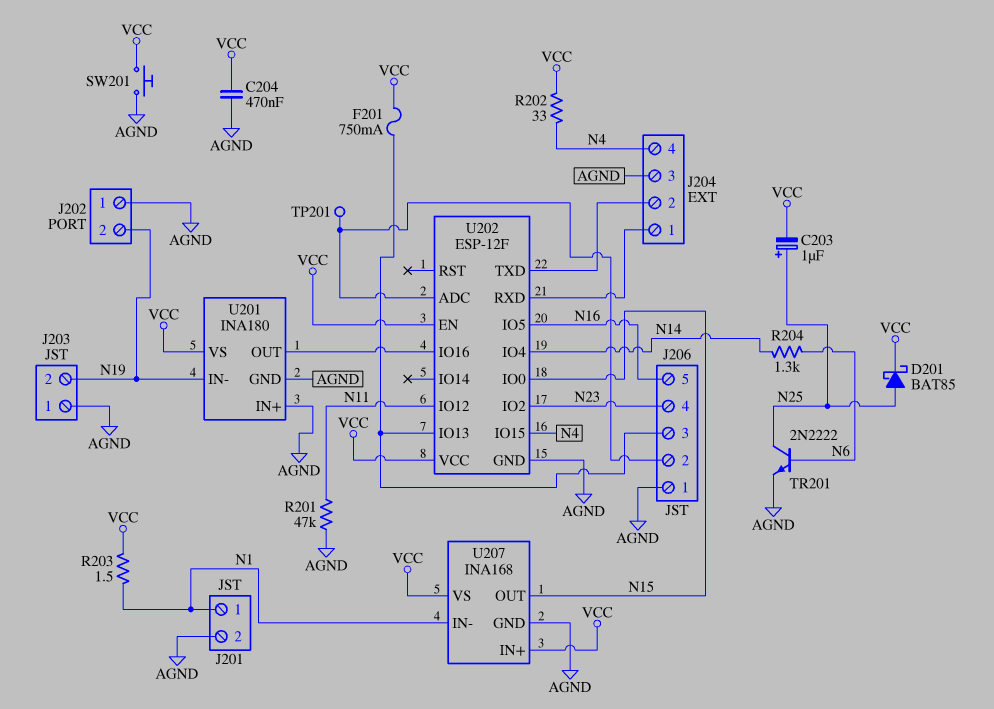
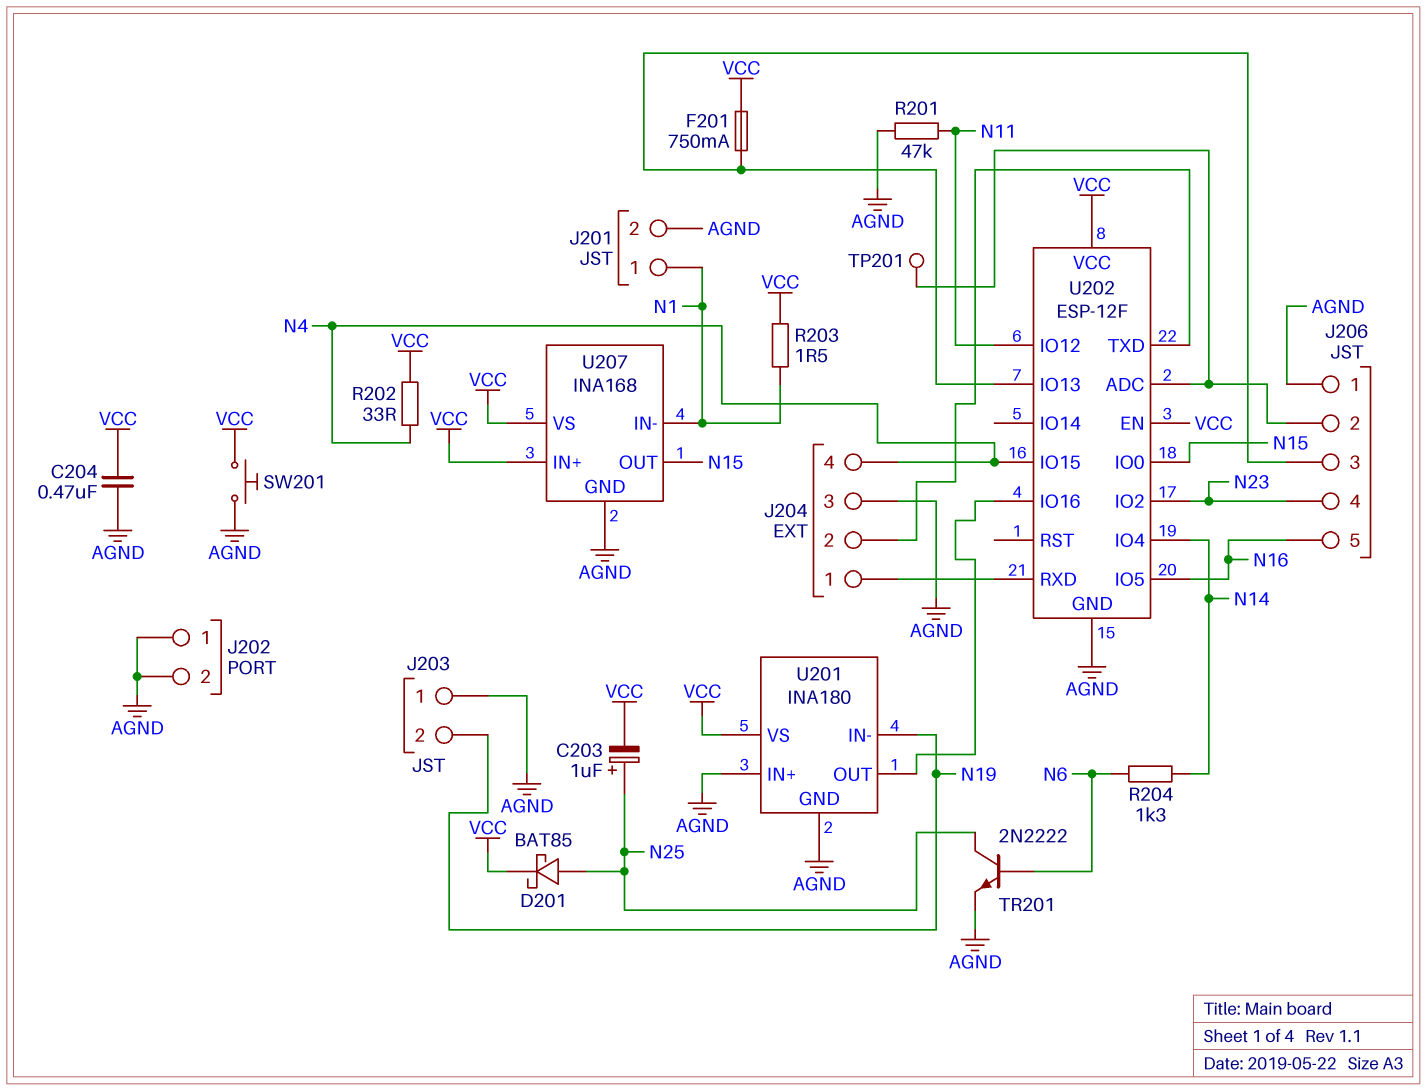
J202 pin 2: N19 -> AGND

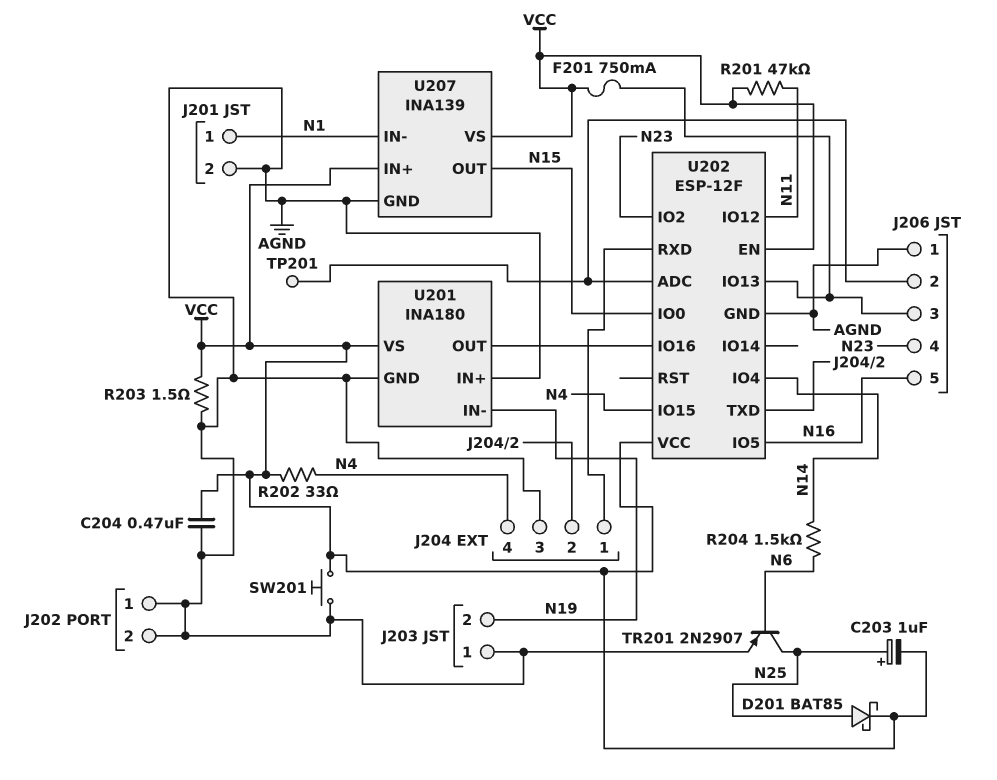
R201: 47k (AGND, N11) -> 47k (N11, VCC)
R203: 1.5 (N1, VCC) -> 1.5 (AGND, VCC)
R204: 1.3k (N6, N14) -> 1.5k (N6, N14)
TR201: NPN 2N2222 (B N6, C N25, E AGND) -> PNP 2N2907 (B N6, C N25, E AGND)
U207: INA168 -> INA139

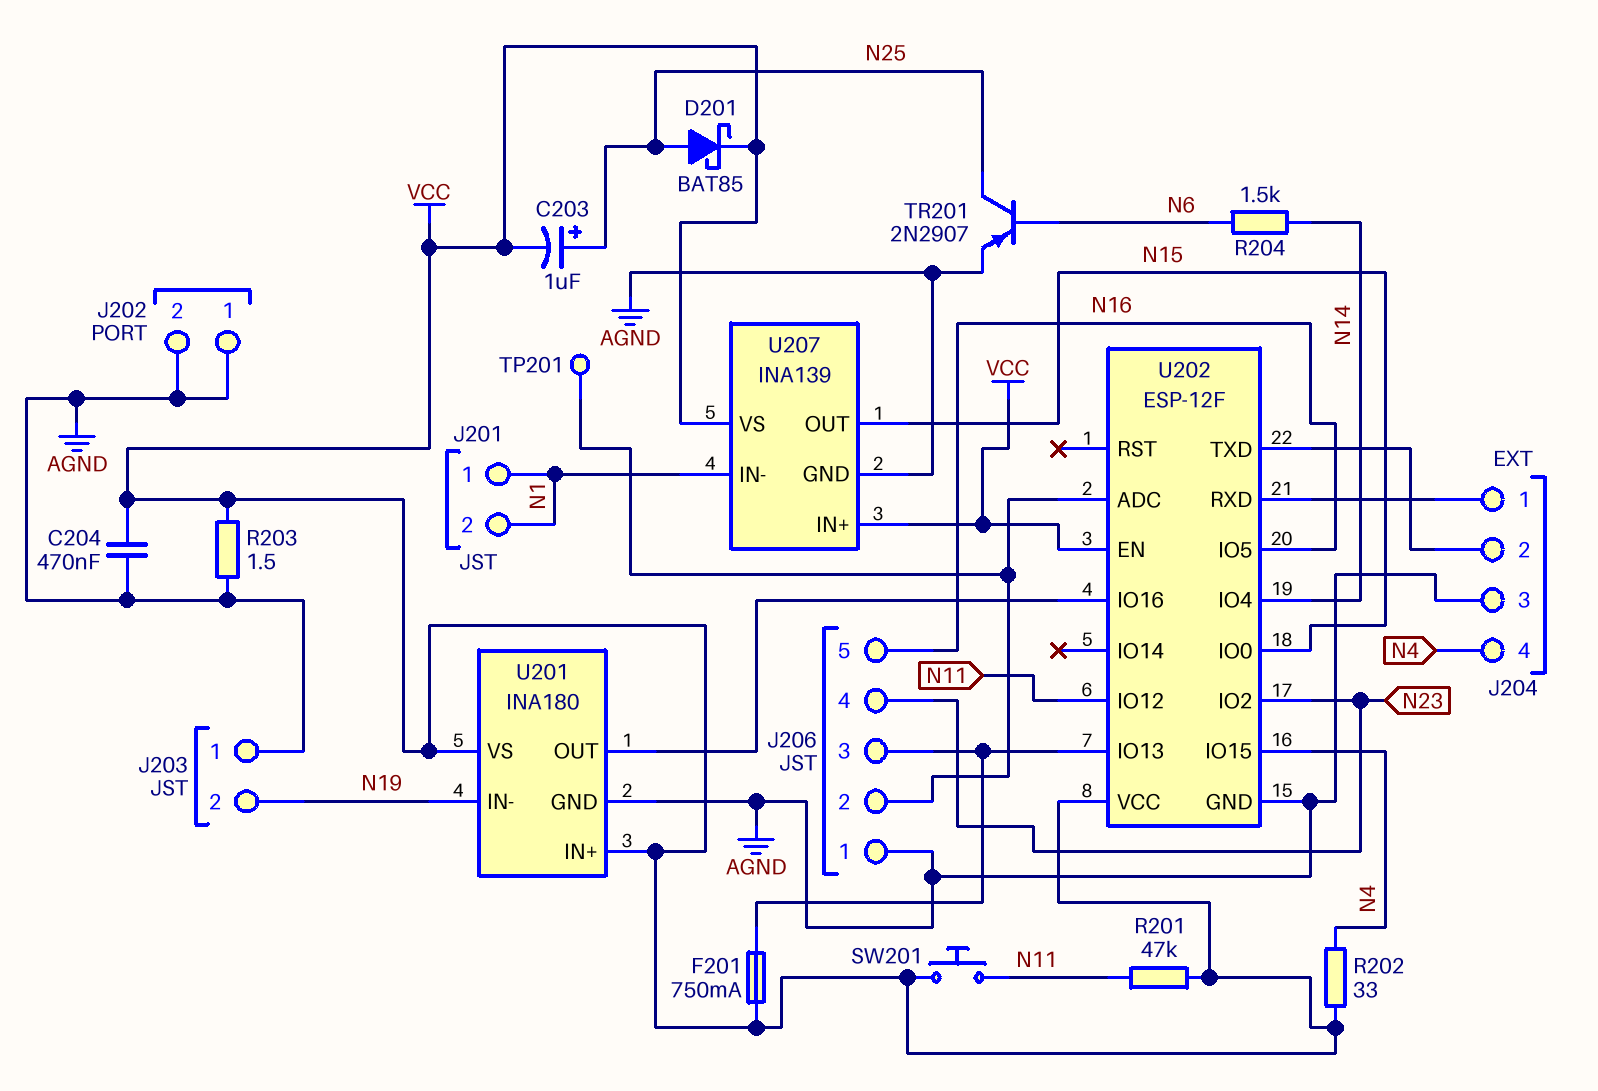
J201 pin 2: AGND -> N1
SW201: button (AGND, VCC) -> button (N11, VCC)
U201 pin IN+: AGND -> VCC

